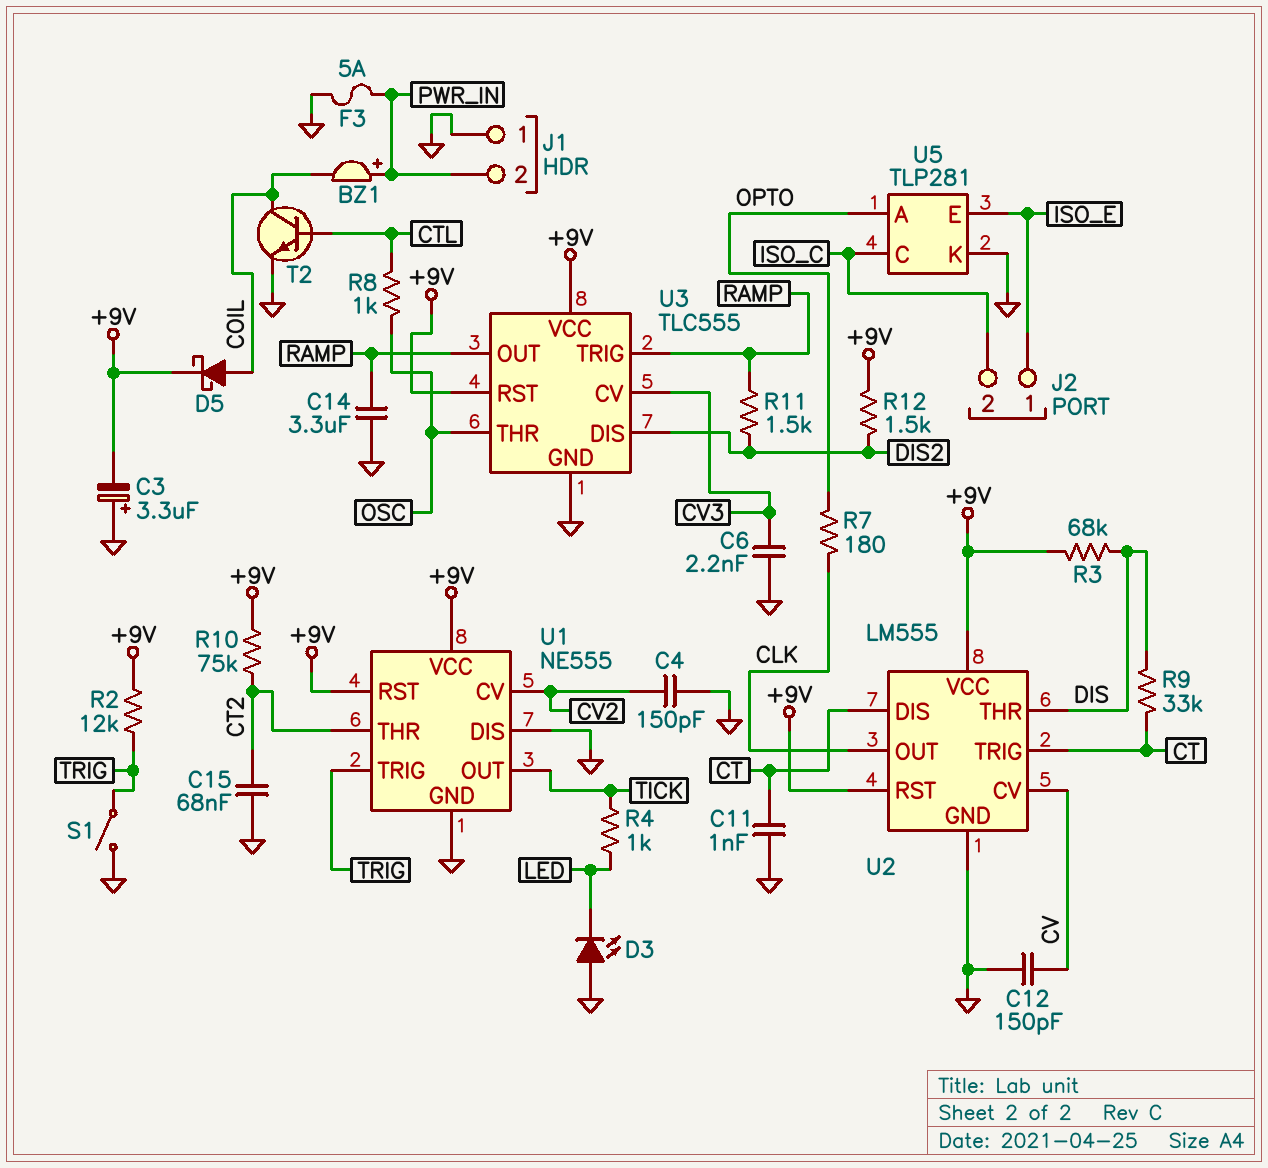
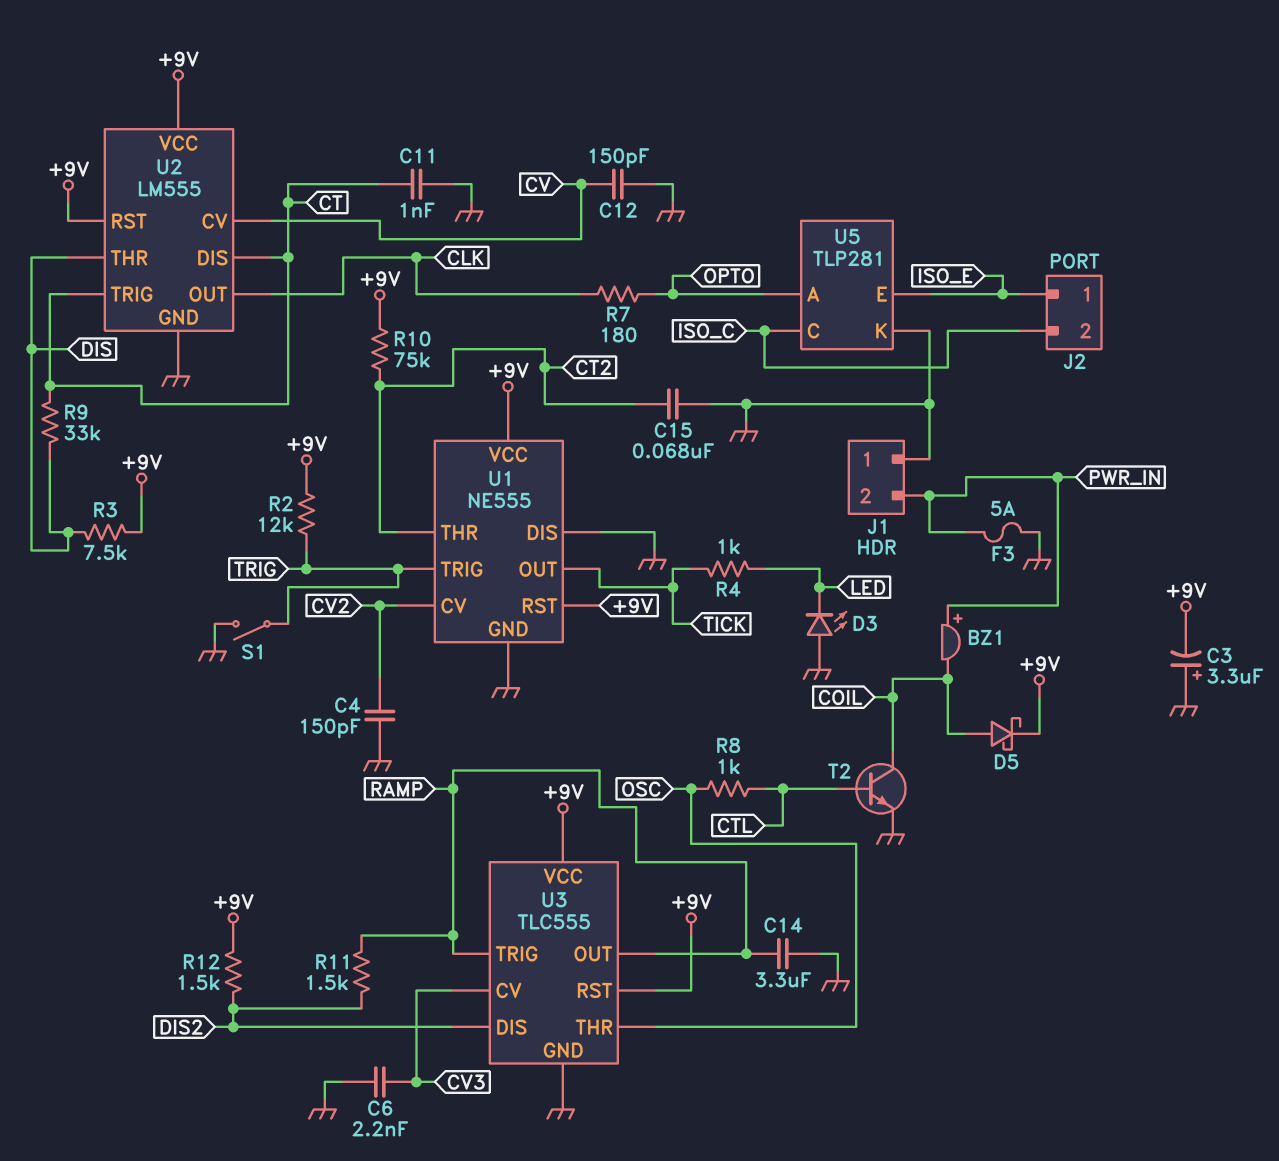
R3: 68k (+9V, DIS) -> 7.5k (+9V, DIS)

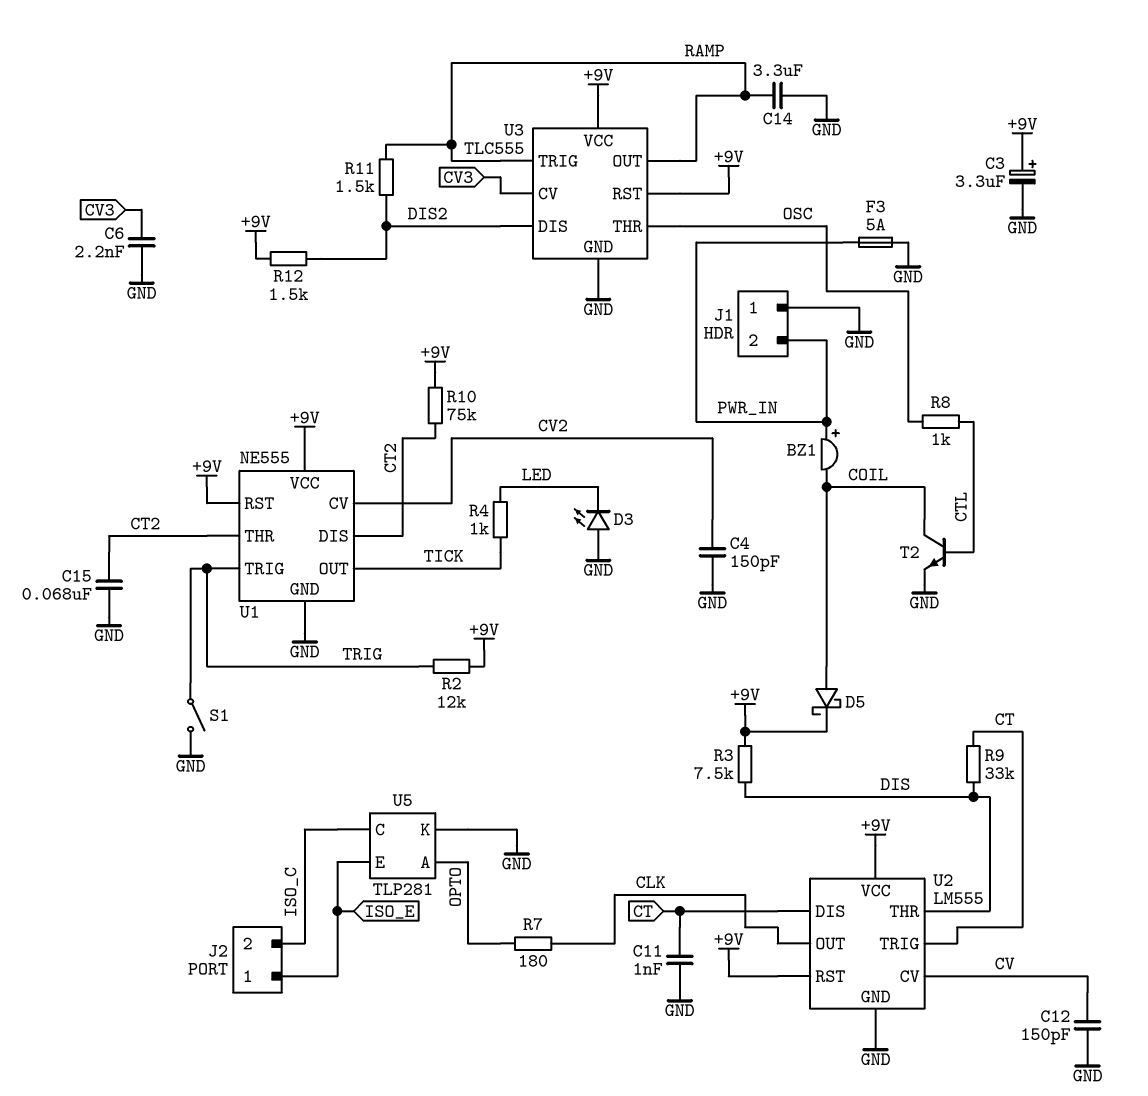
C3: 3.3uF (plus GND, minus +9V) -> 3.3uF (plus +9V, minus GND)
U1 pin DIS: GND -> CT2

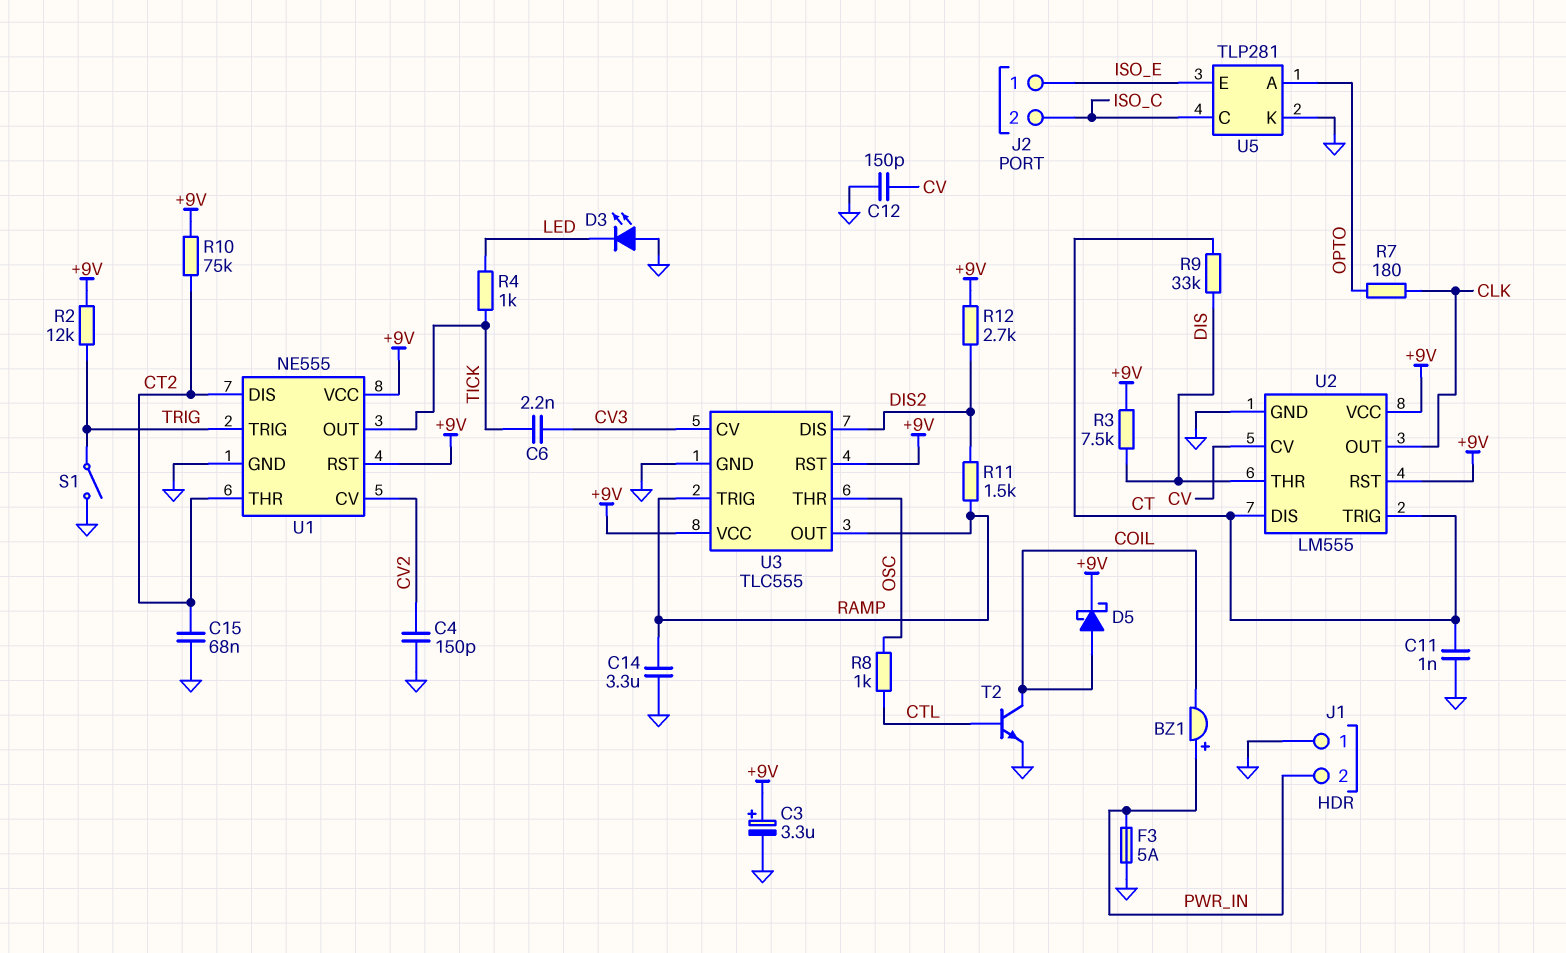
C6: 2.2nF (CV3, GND) -> 2.2nF (CV3, TICK)
R12: 1.5k (+9V, DIS2) -> 2.7k (+9V, DIS2)

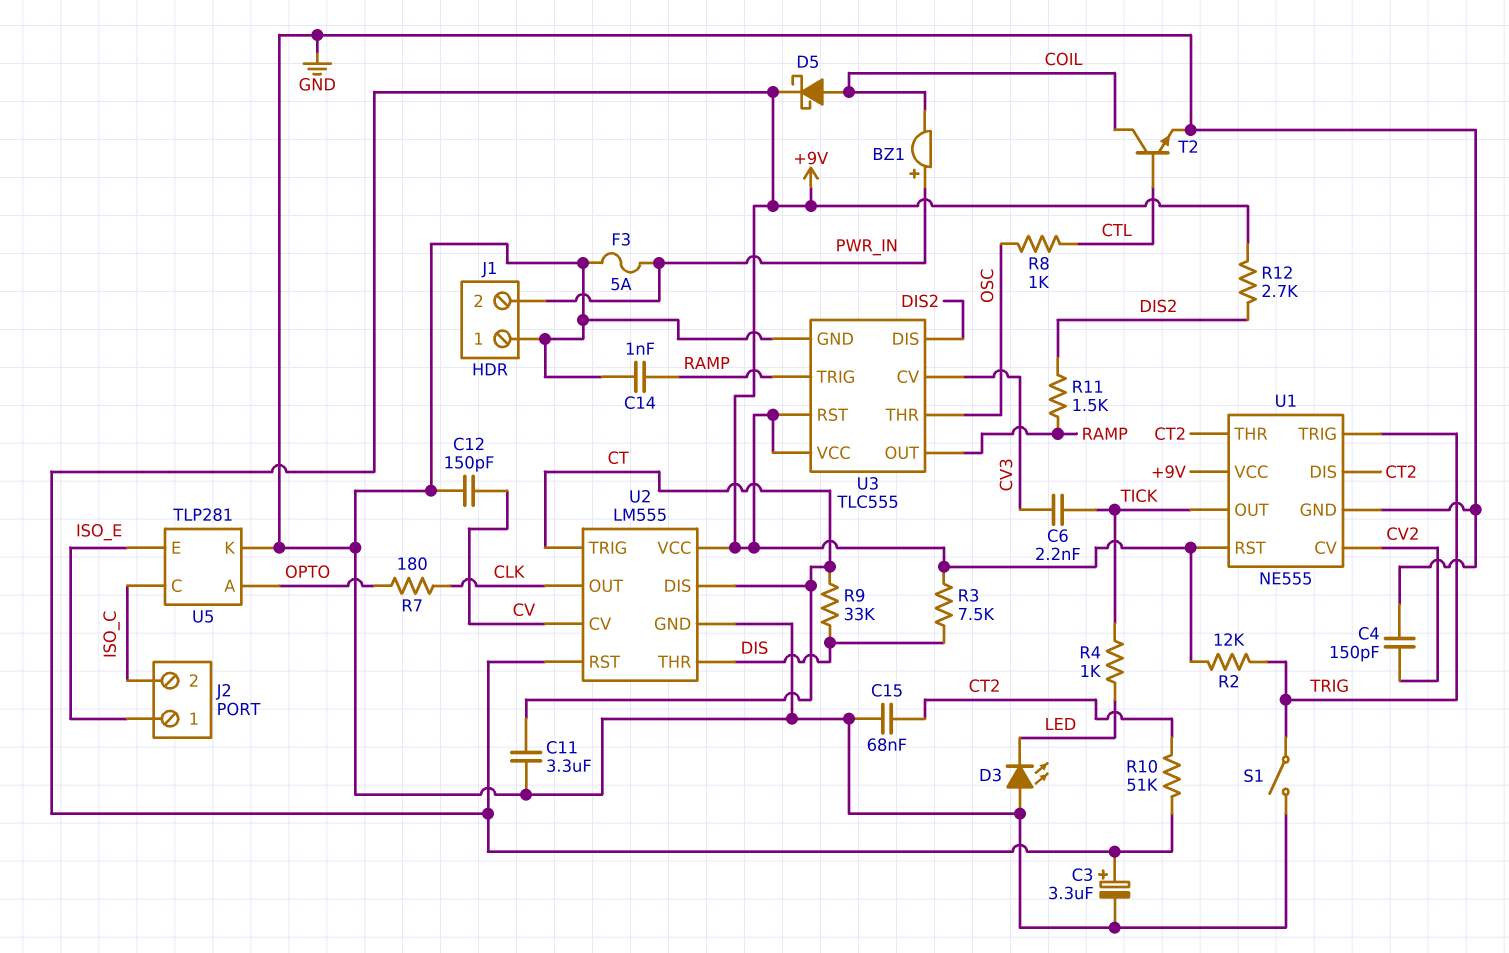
C11: 1nF (CT, GND) -> 3.3uF (CT, GND)
C14: 3.3uF (GND, RAMP) -> 1nF (GND, RAMP)
R10: 75k (+9V, CT2) -> 51k (+9V, CT2)

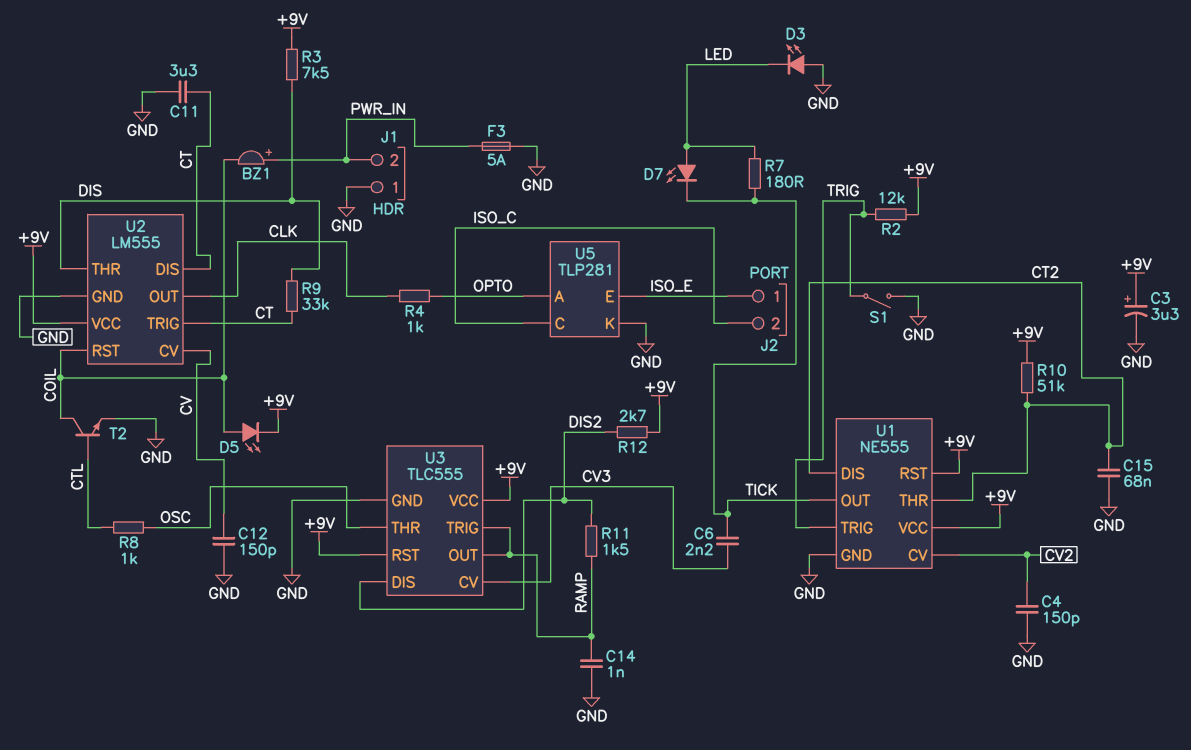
D5: schottky (A COIL, K +9V) -> LED (A COIL, K +9V)
D7: none -> LED (A LED, K TICK)
R4: 1k (LED, TICK) -> 1k (CLK, OPTO)
R7: 180 (CLK, OPTO) -> 180 (LED, TICK)
U2 pin RST: +9V -> COIL

